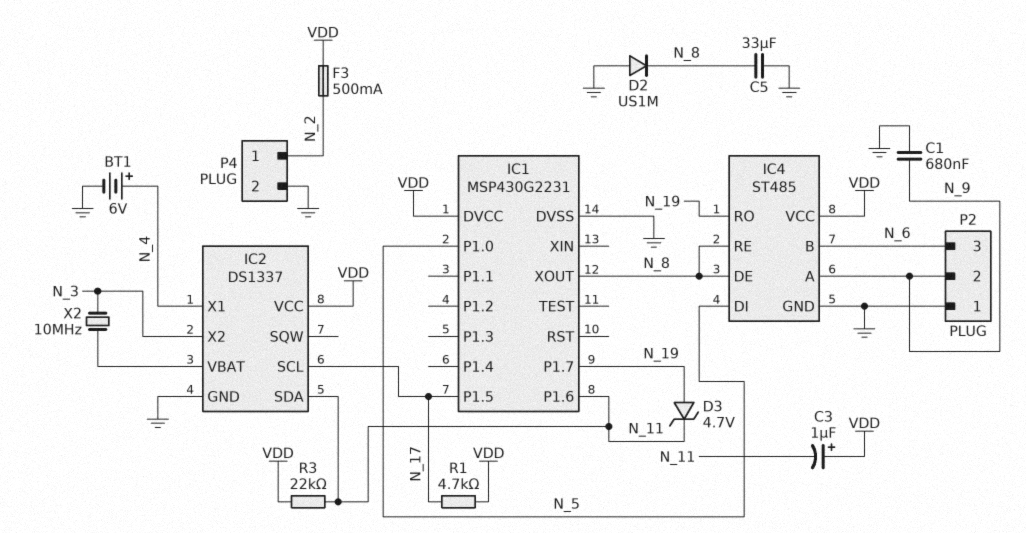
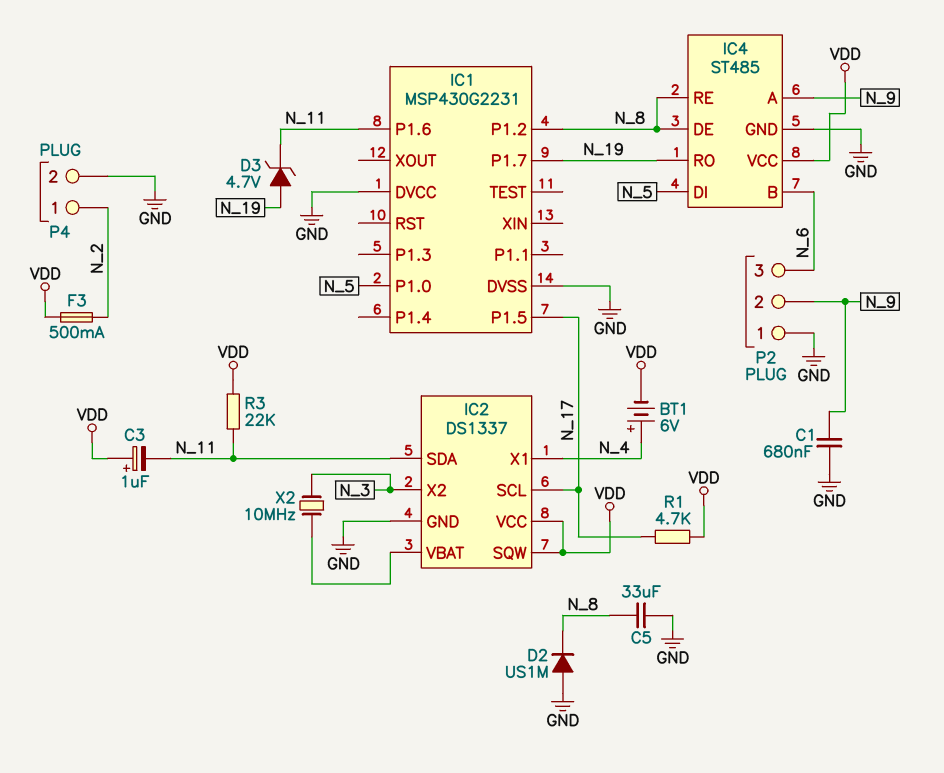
BT1: 6V (plus N_4, minus GND) -> 6V (plus N_4, minus VDD)
IC1 pin DVCC: VDD -> GND
IC1 pin P1.2: none -> N_8
IC1 pin XOUT: N_8 -> none
IC2 pin SQW: none -> VDD

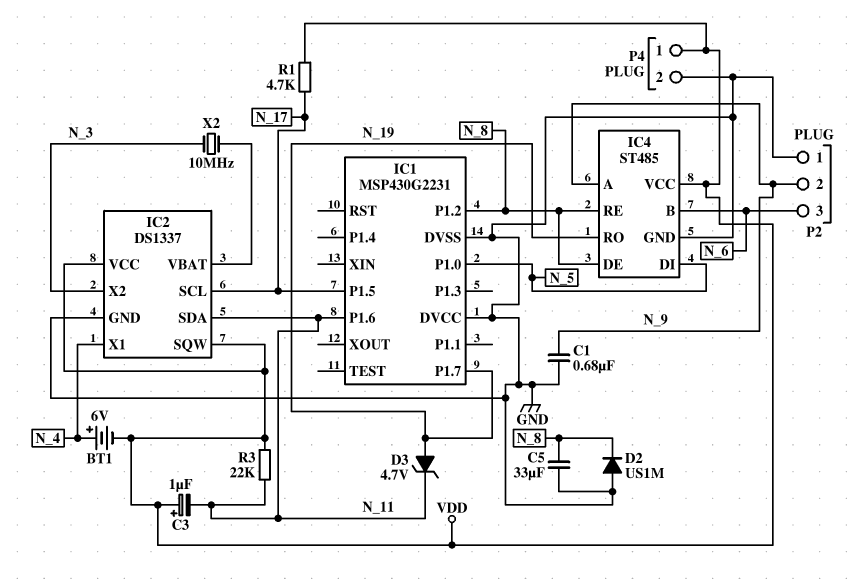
F3: 500mA (N_2, VDD) -> none
P4 pin 1: N_2 -> VDD

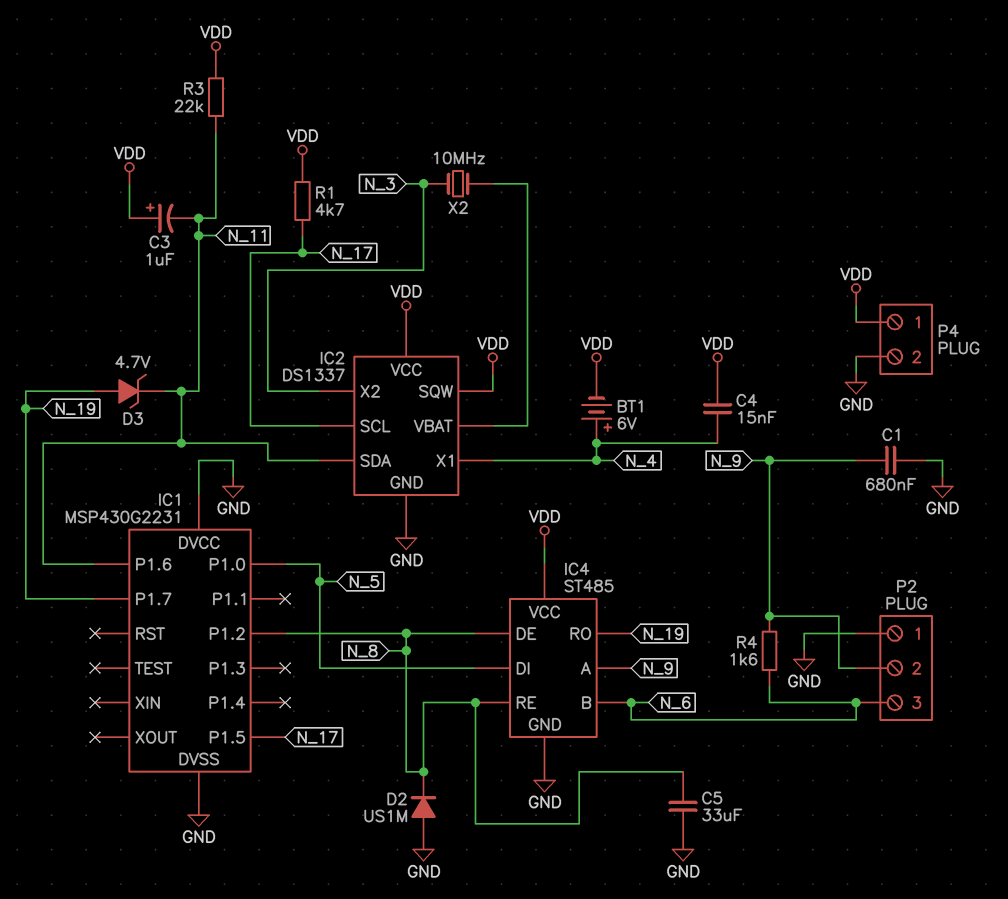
C4: none -> 15nF (N_4, VDD)
R4: none -> 1.6k (N_6, N_9)

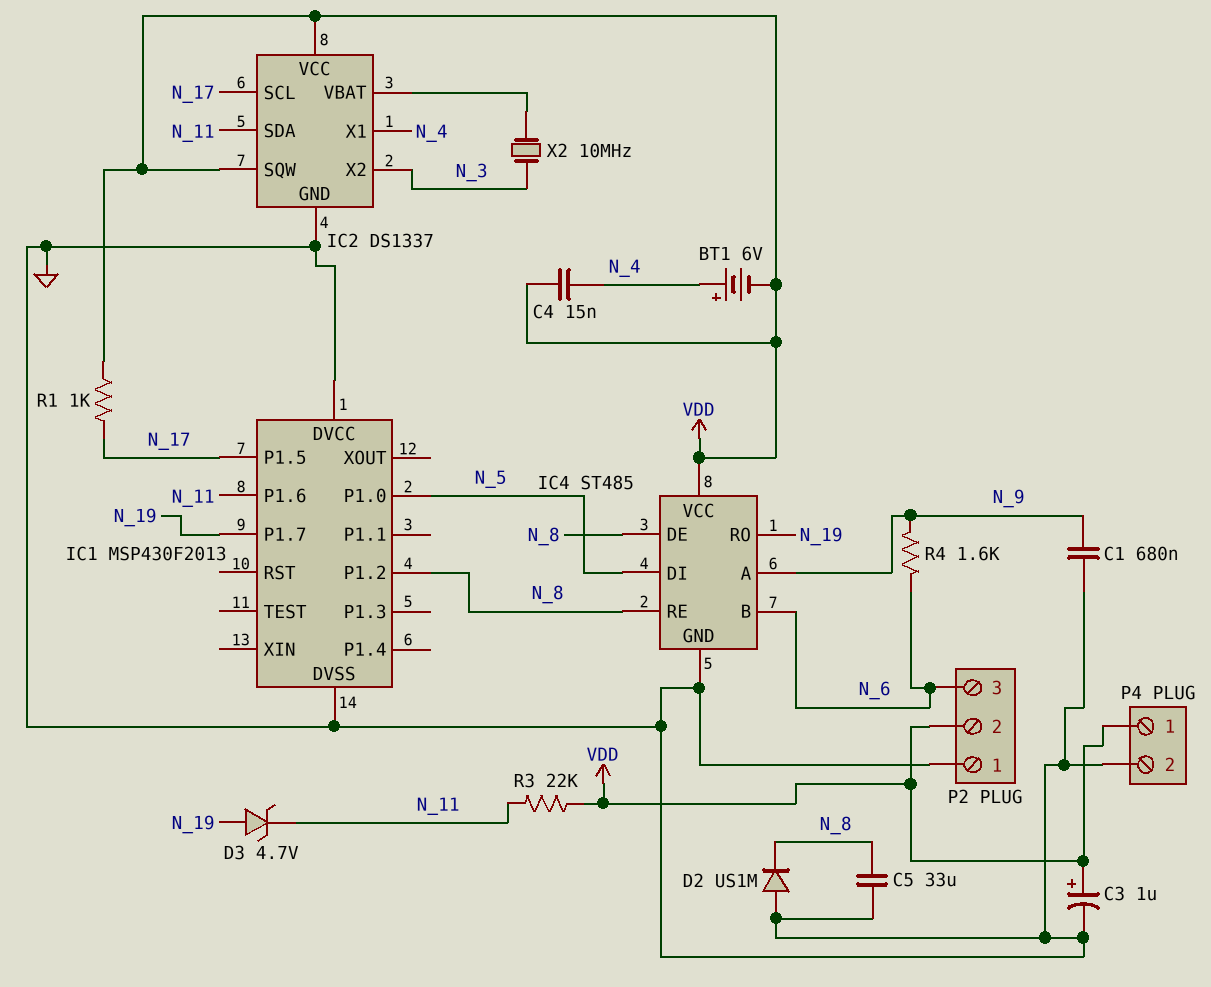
C3: 1uF (plus VDD, minus N_11) -> 1uF (plus VDD, minus GND)
IC1: MSP430G2231 -> MSP430F2013
P2 pin 2: N_9 -> VDD
R1: 4.7k (N_17, VDD) -> 1k (N_17, VDD)

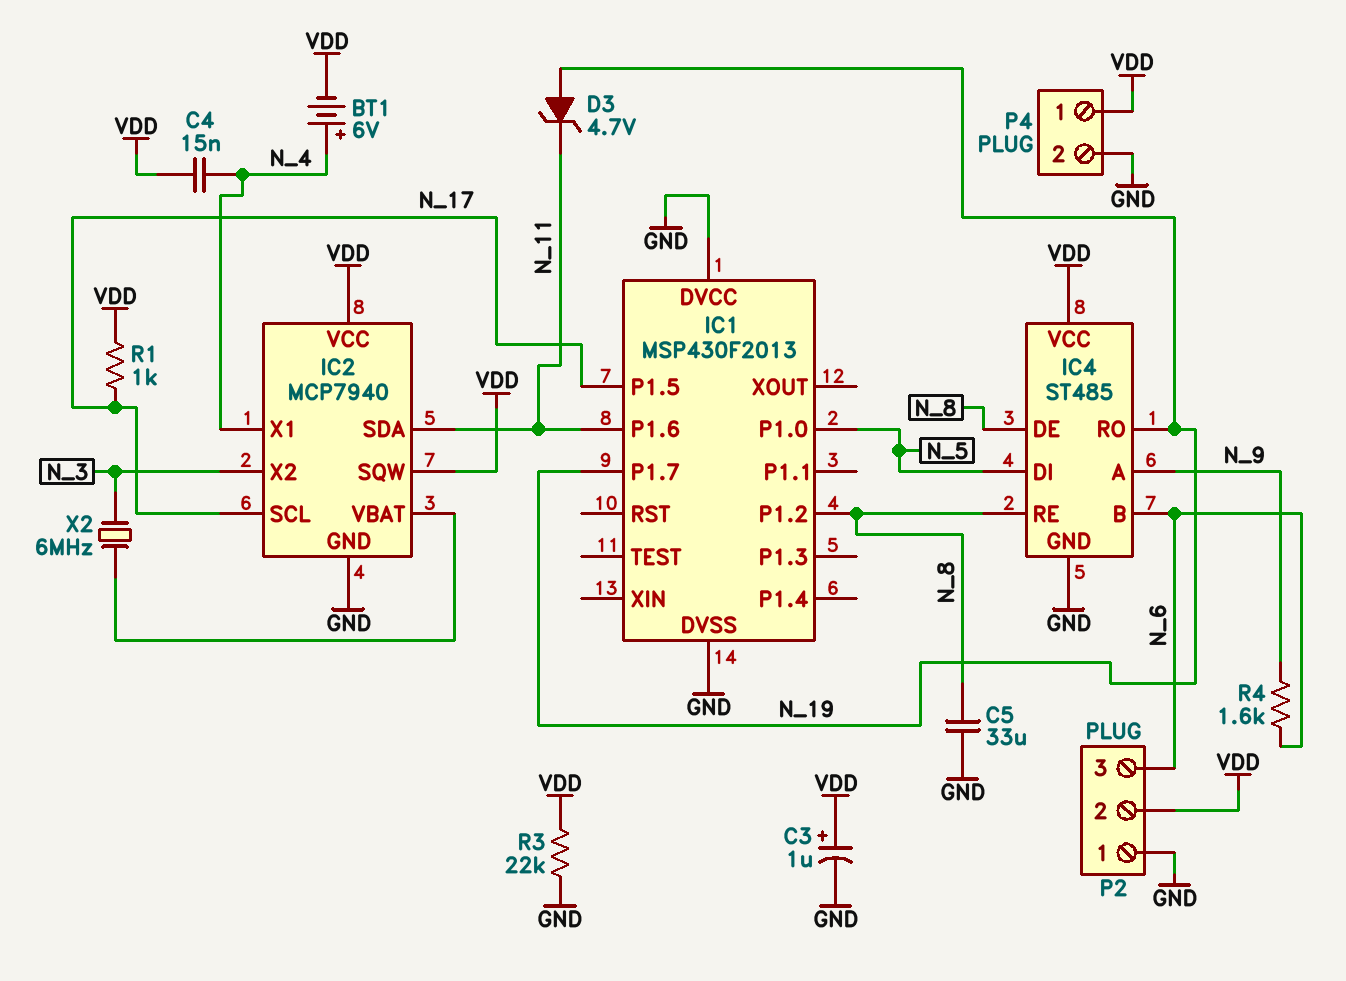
C1: 680nF (GND, N_9) -> none
D2: diode US1M (A GND, K N_8) -> none
IC2: DS1337 -> MCP7940
R3: 22k (N_11, VDD) -> 22k (GND, VDD)
X2: 10MHz (IC2/VBAT, N_3) -> 6MHz (IC2/VBAT, N_3)

